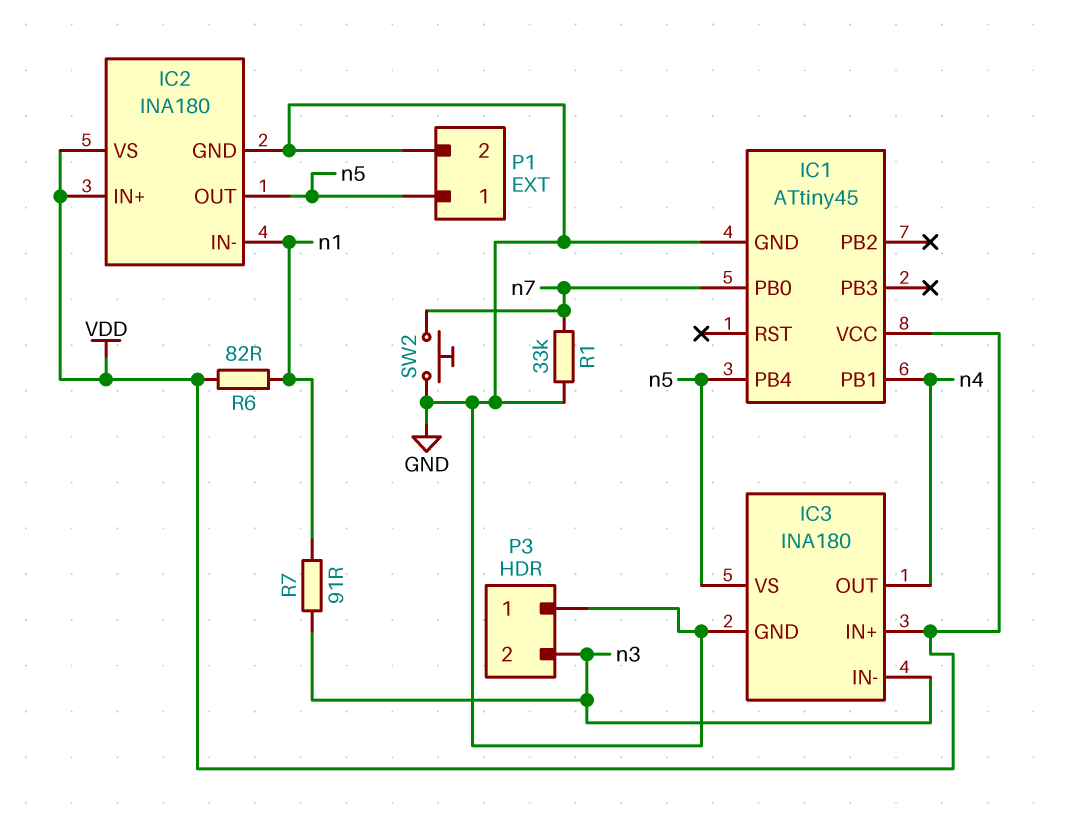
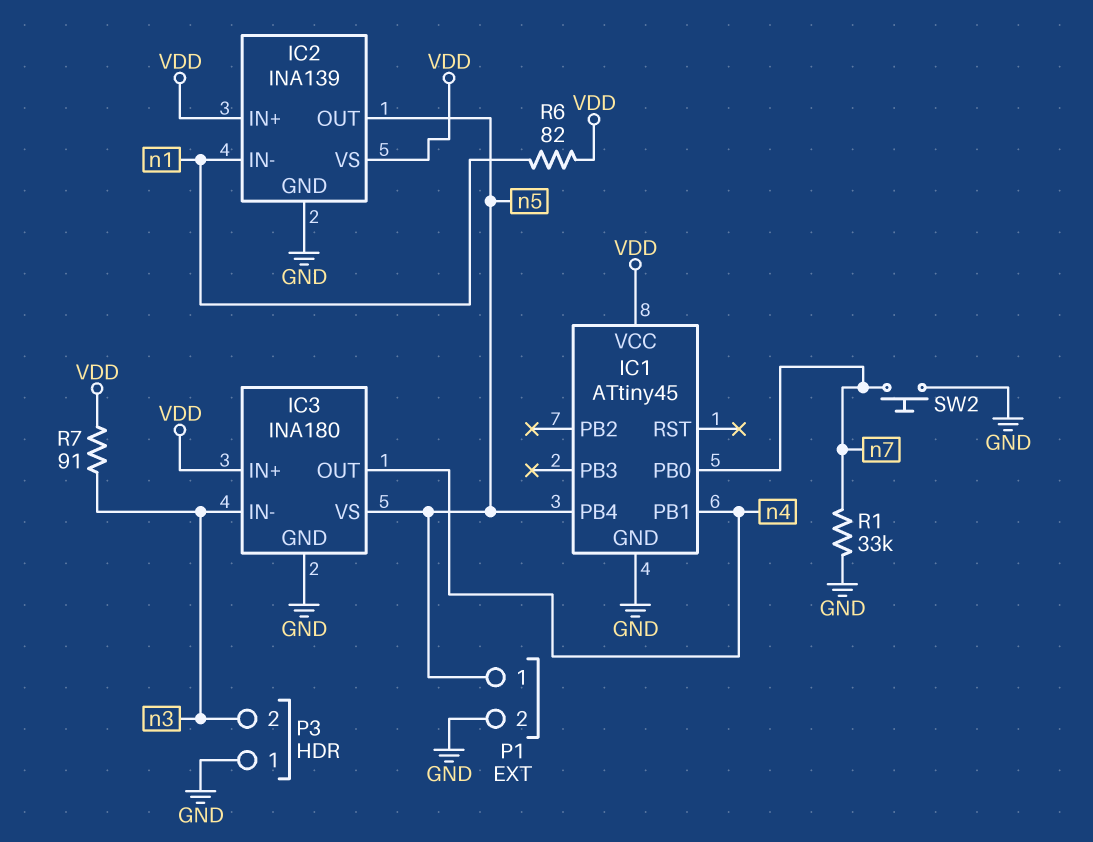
IC2: INA180 -> INA139
R7: 91 (n1, n3) -> 91 (VDD, n3)

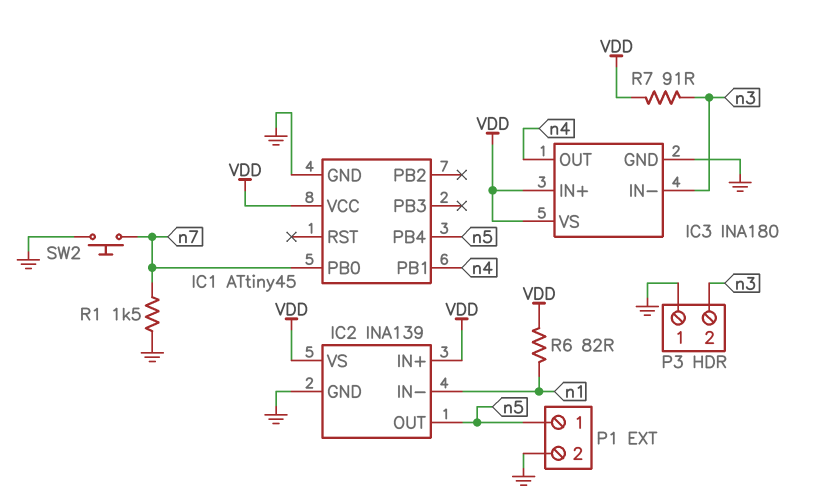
IC3 pin VS: n5 -> VDD
R1: 33k (GND, n7) -> 1.5k (GND, n7)

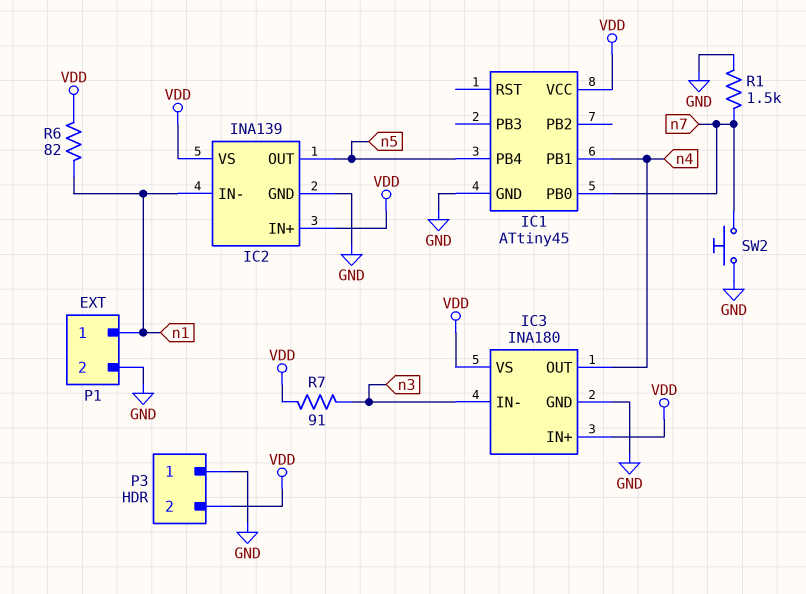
P1 pin 1: n5 -> n1
P3 pin 2: n3 -> VDD

